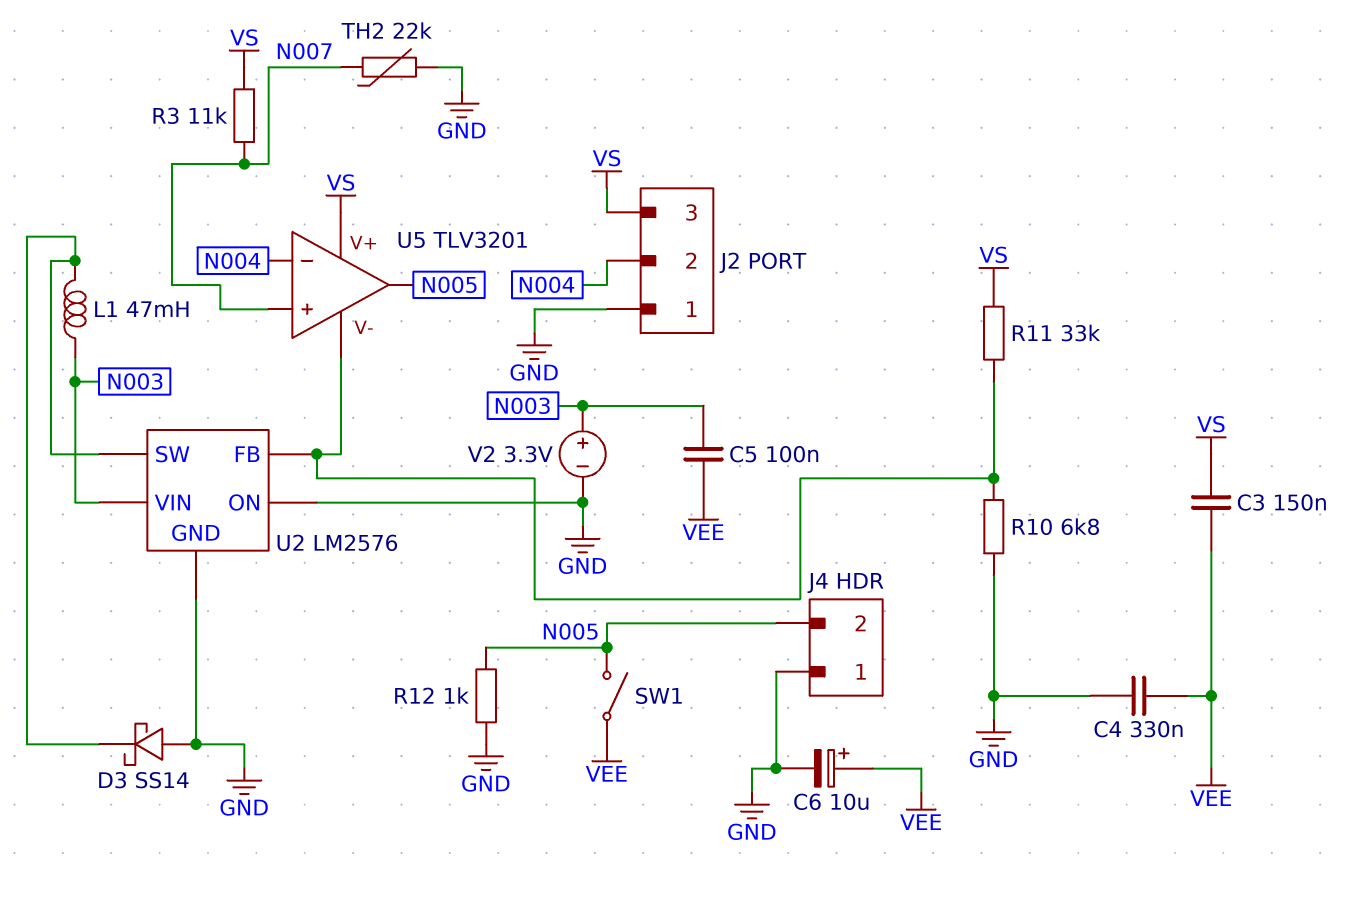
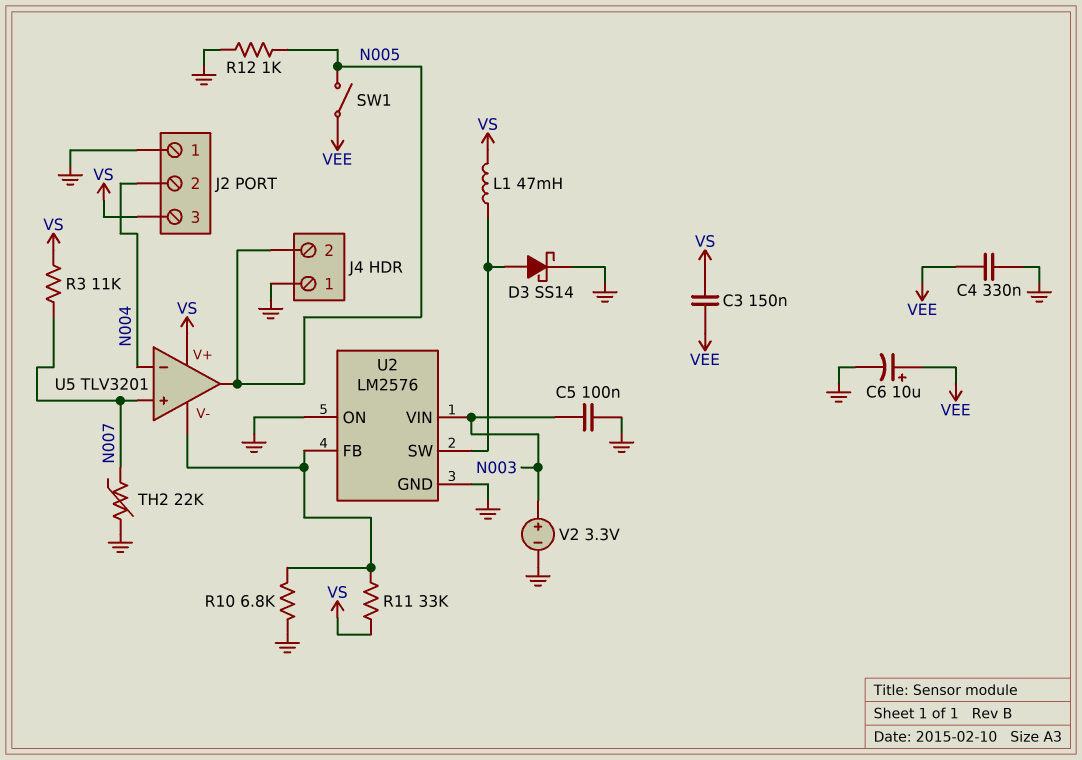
C5: 100nF (N003, VEE) -> 100nF (GND, N003)
D3: schottky SS14 (A GND, K U2/SW) -> schottky SS14 (A U2/SW, K GND)
L1: 47mH (N003, U2/SW) -> 47mH (U2/SW, VS)

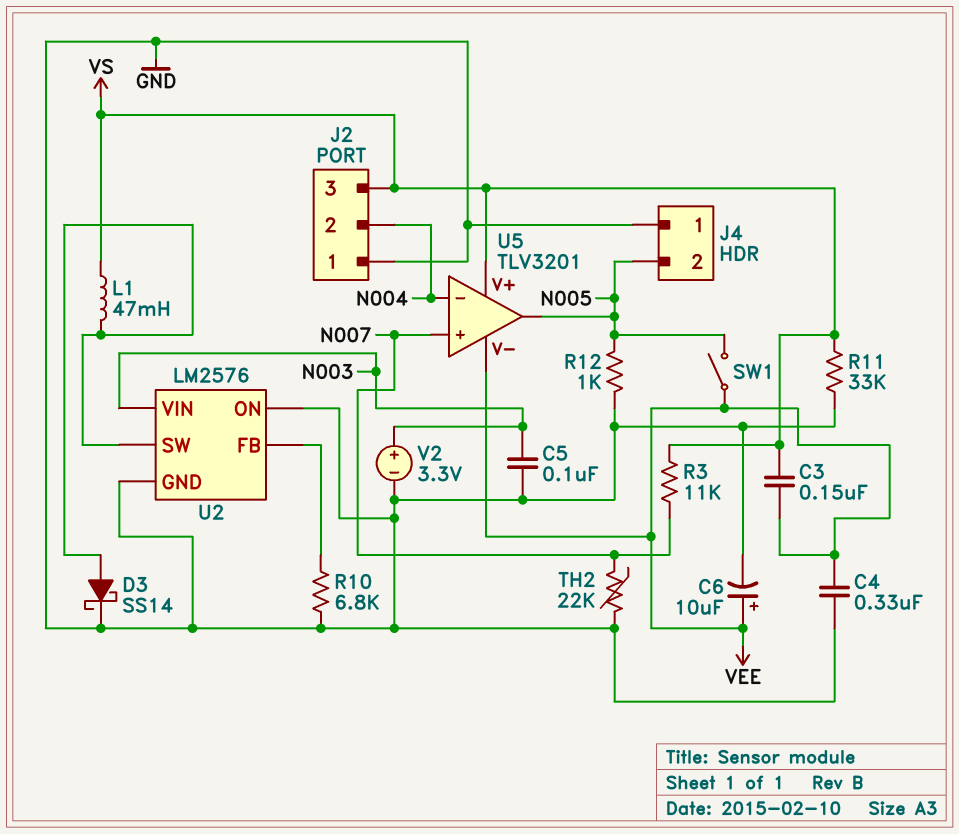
R11: 33k (U2/FB, VS) -> 33k (GND, VS)
U5 pin V-: U2/FB -> VEE

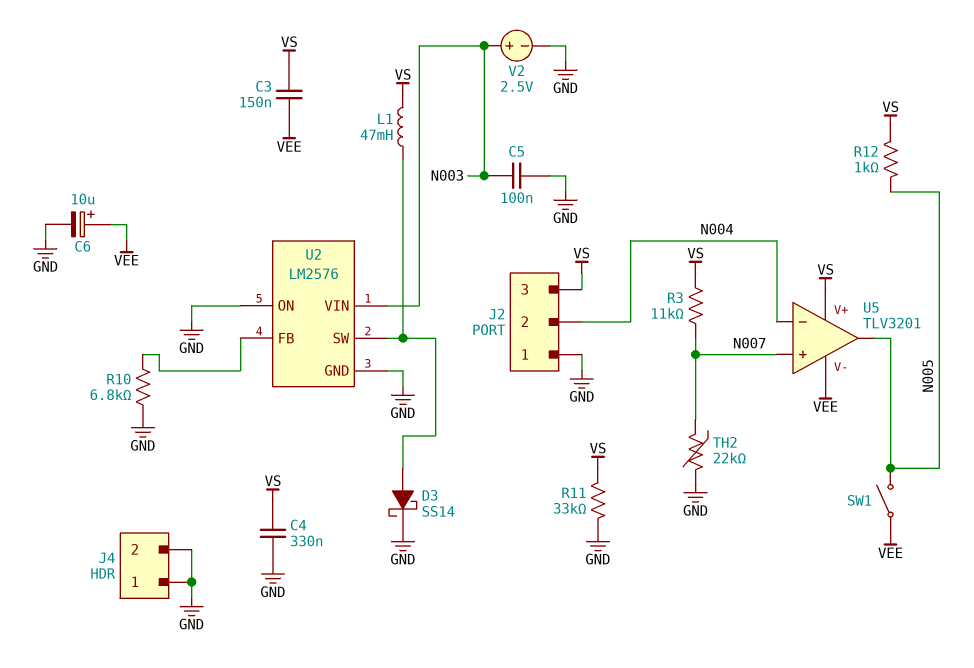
C4: 330nF (GND, VEE) -> 330nF (GND, VS)
J4 pin 2: N005 -> GND
R12: 1k (GND, N005) -> 1k (N005, VS)
V2: 3.3V (plus N003, minus GND) -> 2.5V (plus N003, minus GND)

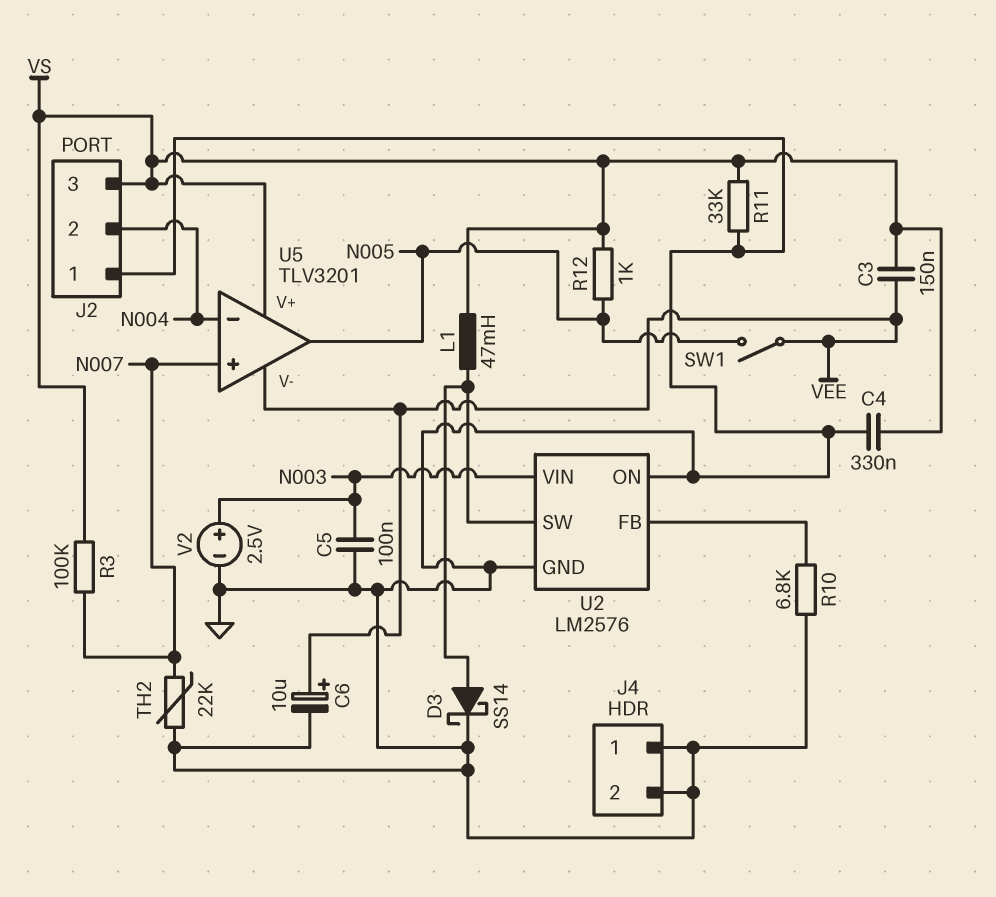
R3: 11k (N007, VS) -> 100k (N007, VS)

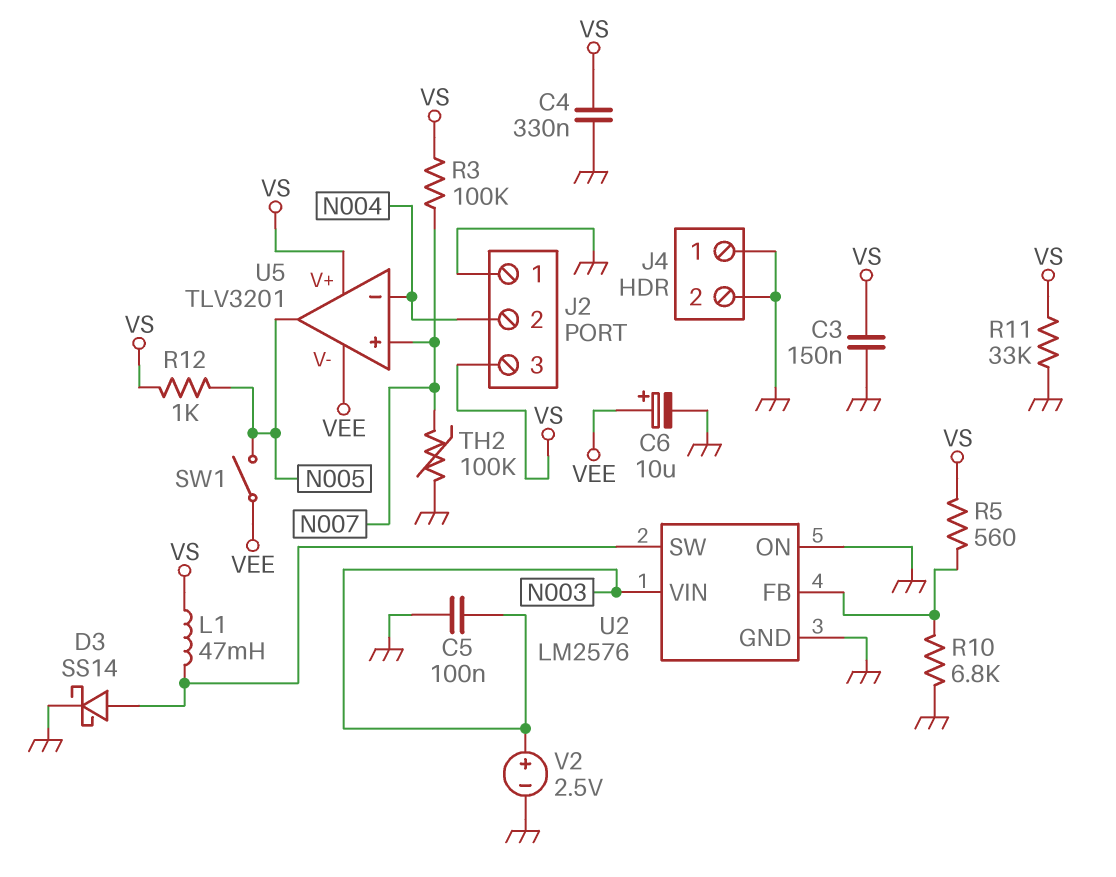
C3: 150nF (VEE, VS) -> 150nF (GND, VS)
R5: none -> 560 (U2/FB, VS)
TH2: 22k (GND, N007) -> 100k (GND, N007)

